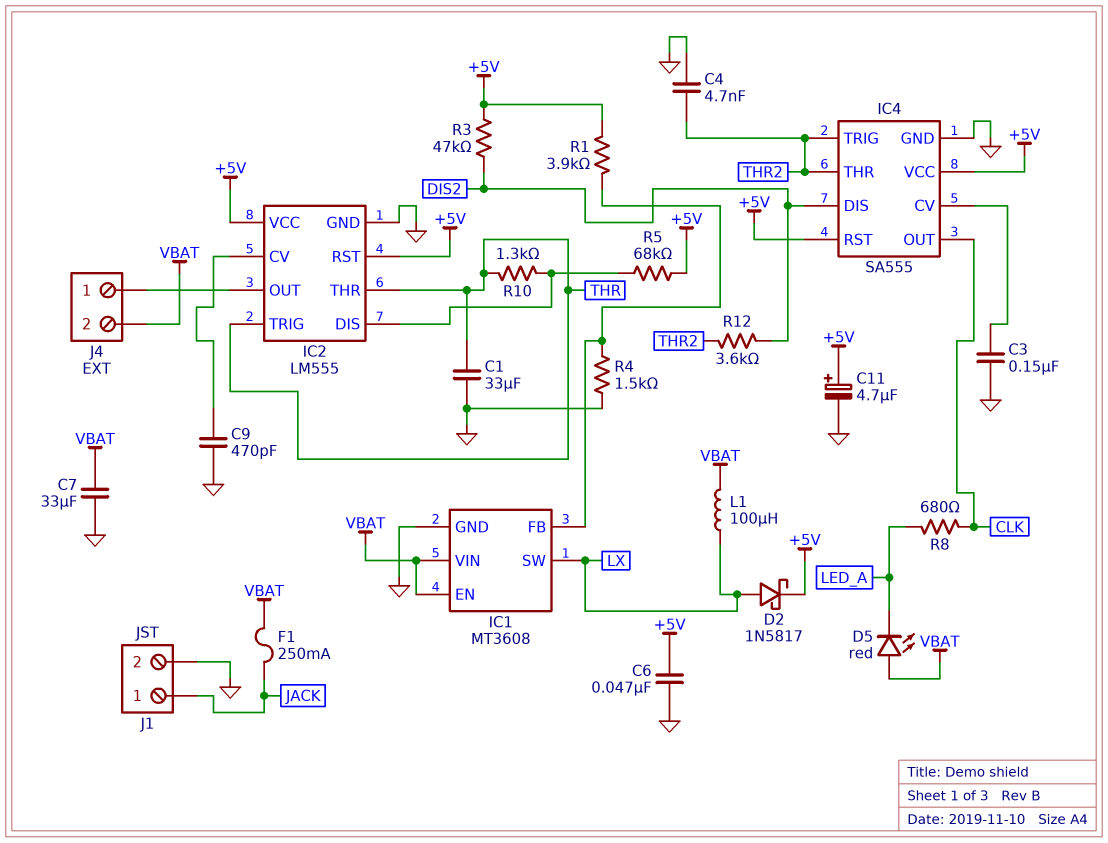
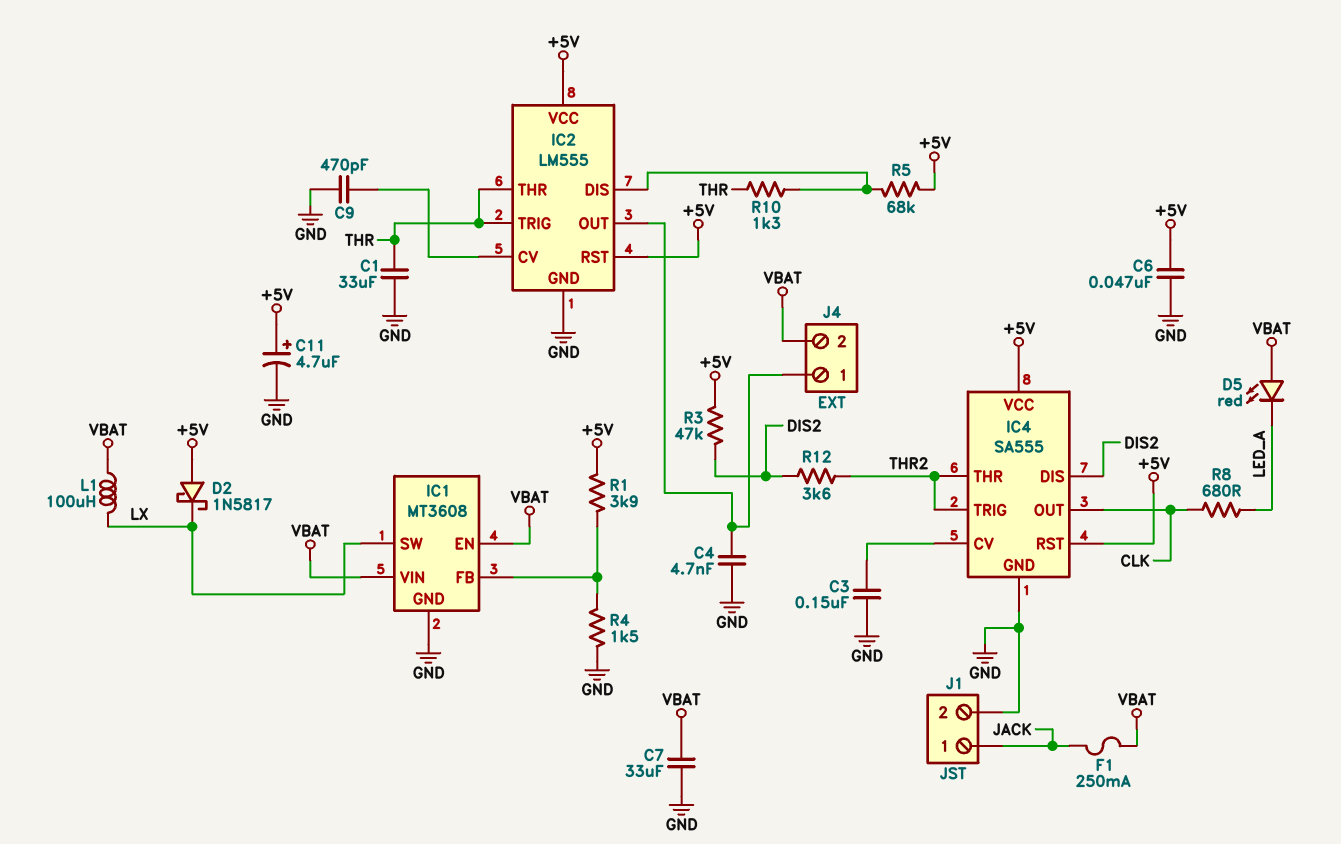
C4: 4.7nF (GND, THR2) -> 4.7nF (GND, IC2/OUT)
D2: schottky 1N5817 (A LX, K +5V) -> schottky 1N5817 (A +5V, K LX)

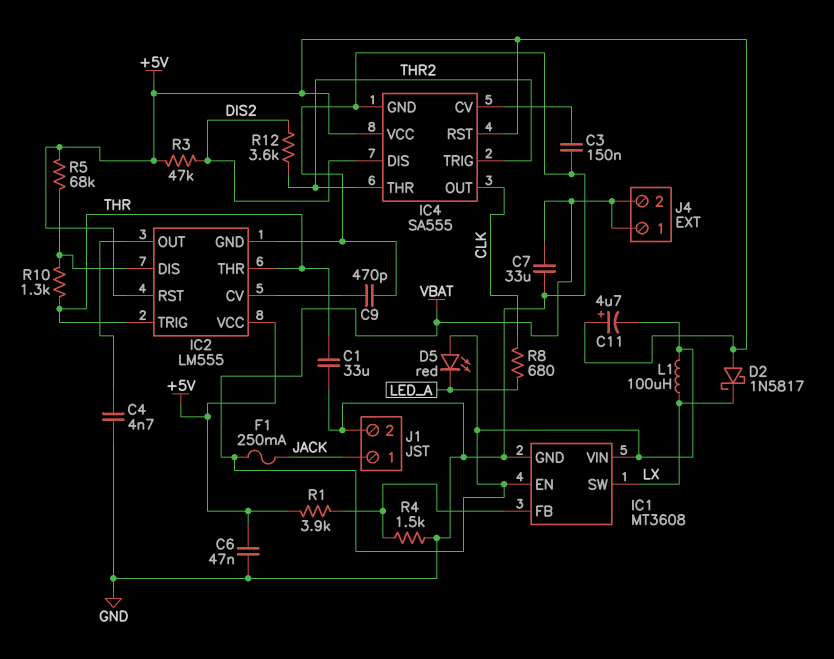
C11: 4.7uF (plus +5V, minus GND) -> 4.7uF (plus +5V, minus VBAT)
J4 pin 1: IC2/OUT -> VBAT

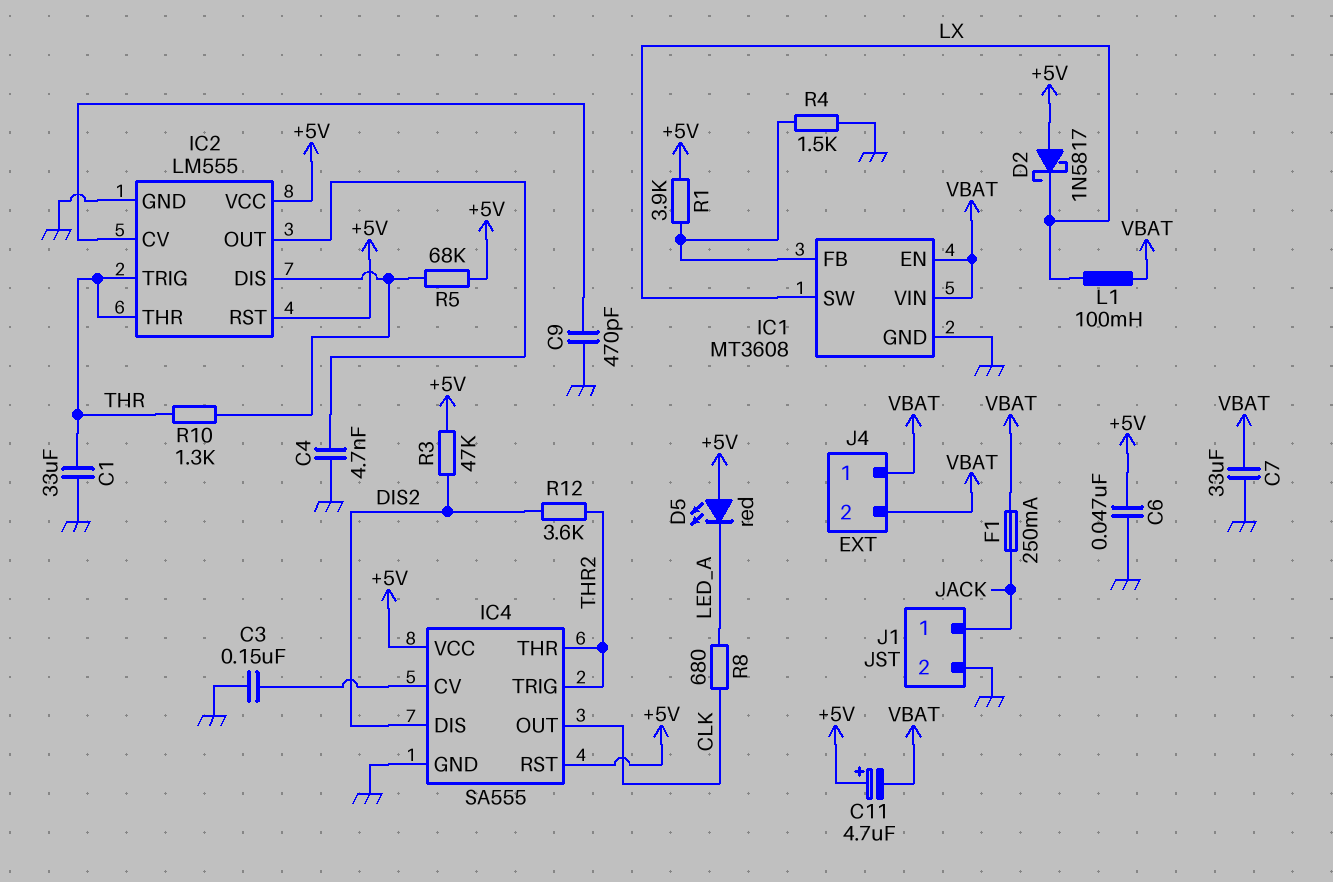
D5: LED red (A VBAT, K LED_A) -> LED red (A +5V, K LED_A)
L1: 100uH (LX, VBAT) -> 100mH (LX, VBAT)

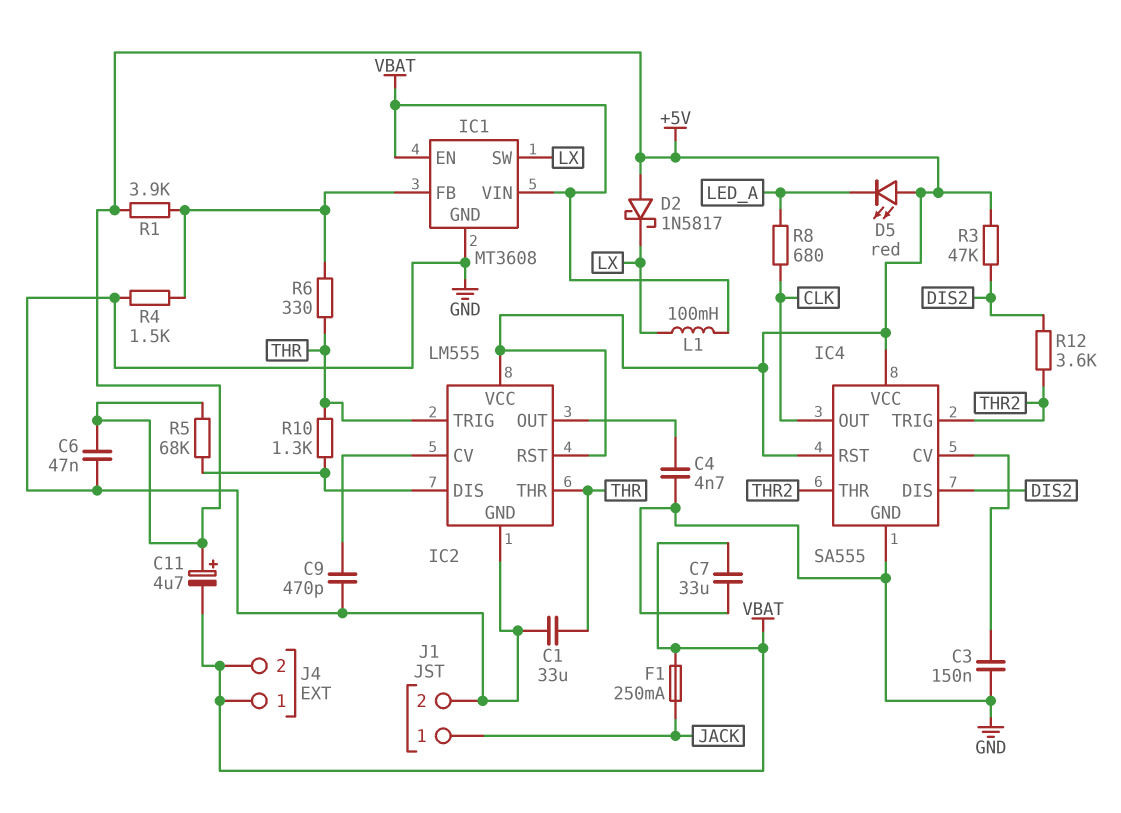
R6: none -> 330 (IC1/FB, THR)

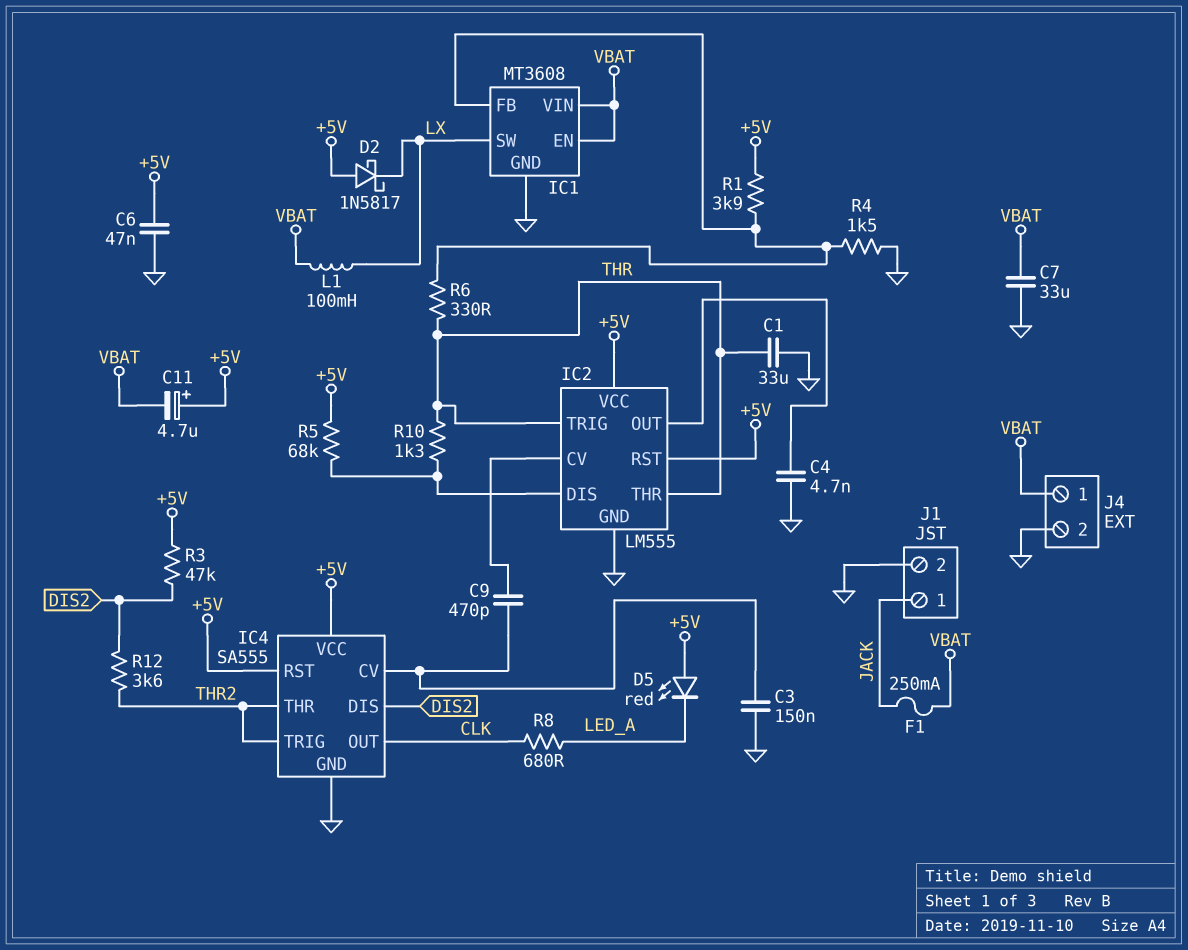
C9: 470pF (GND, IC2/CV) -> 470pF (IC2/CV, IC4/CV)
J4 pin 2: VBAT -> GND

